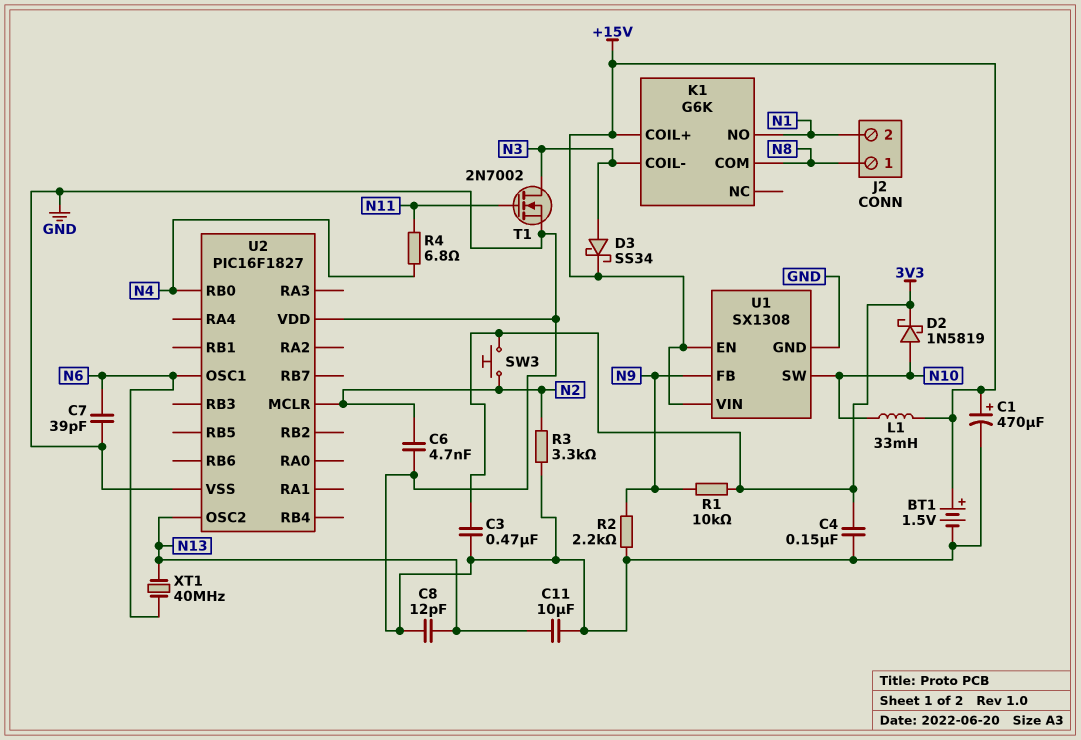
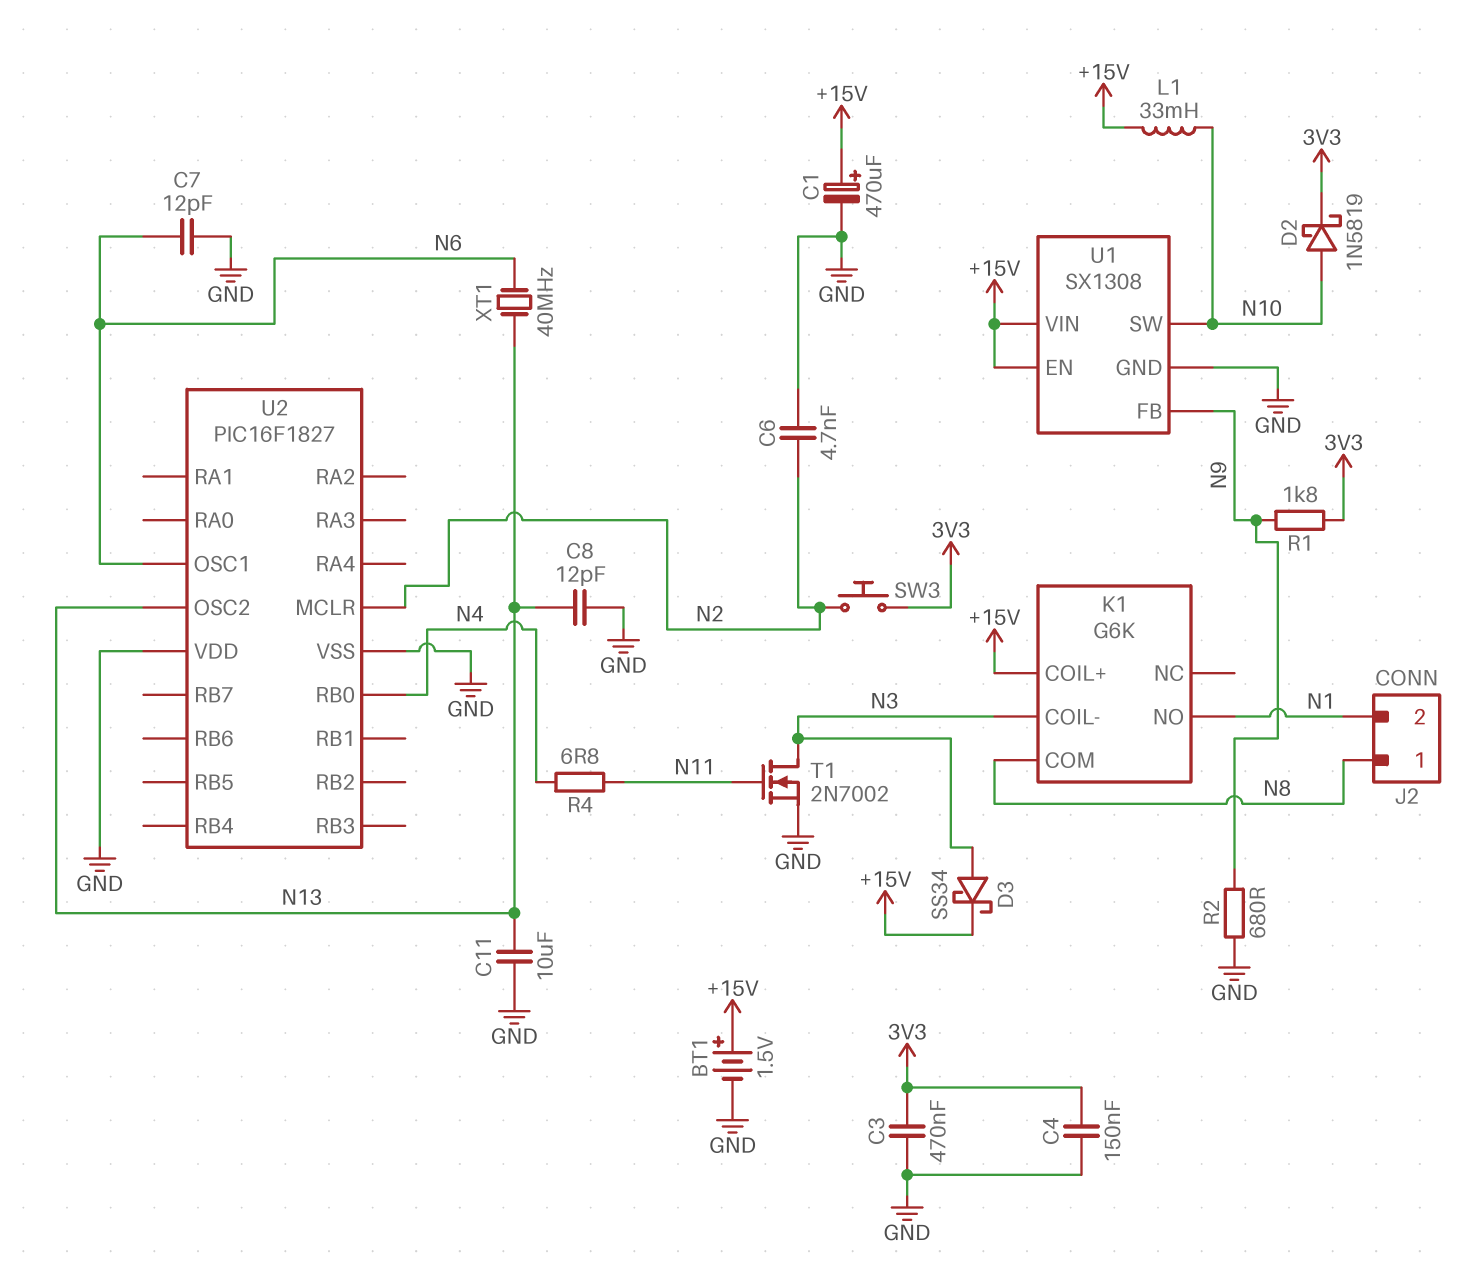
C7: 39pF (GND, N6) -> 12pF (GND, N6)
R1: 10k (3V3, N9) -> 1.8k (3V3, N9)
R2: 2.2k (GND, N9) -> 680 (GND, N9)
R3: 3.3k (GND, N2) -> none

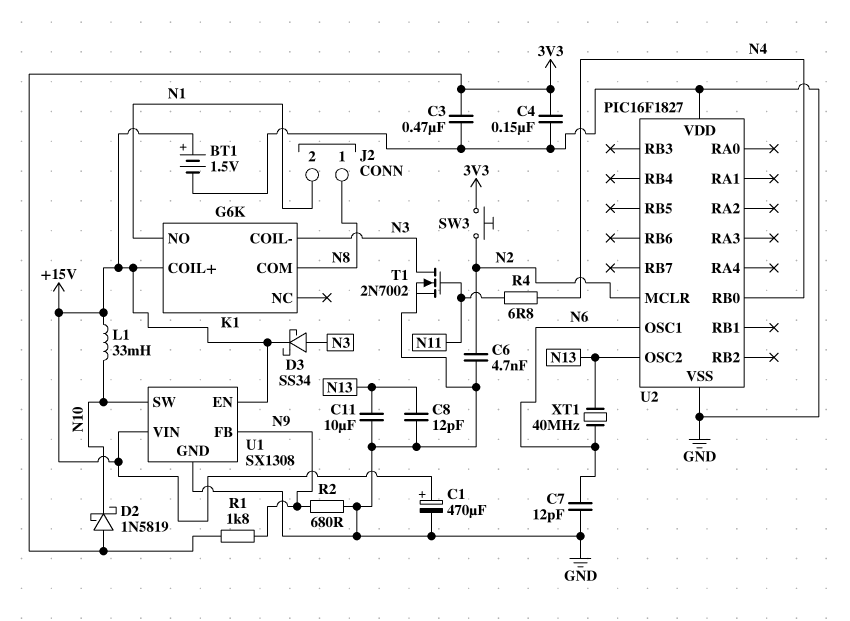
D2: schottky 1N5819 (A N10, K 3V3) -> schottky 1N5819 (A 3V3, K N10)

